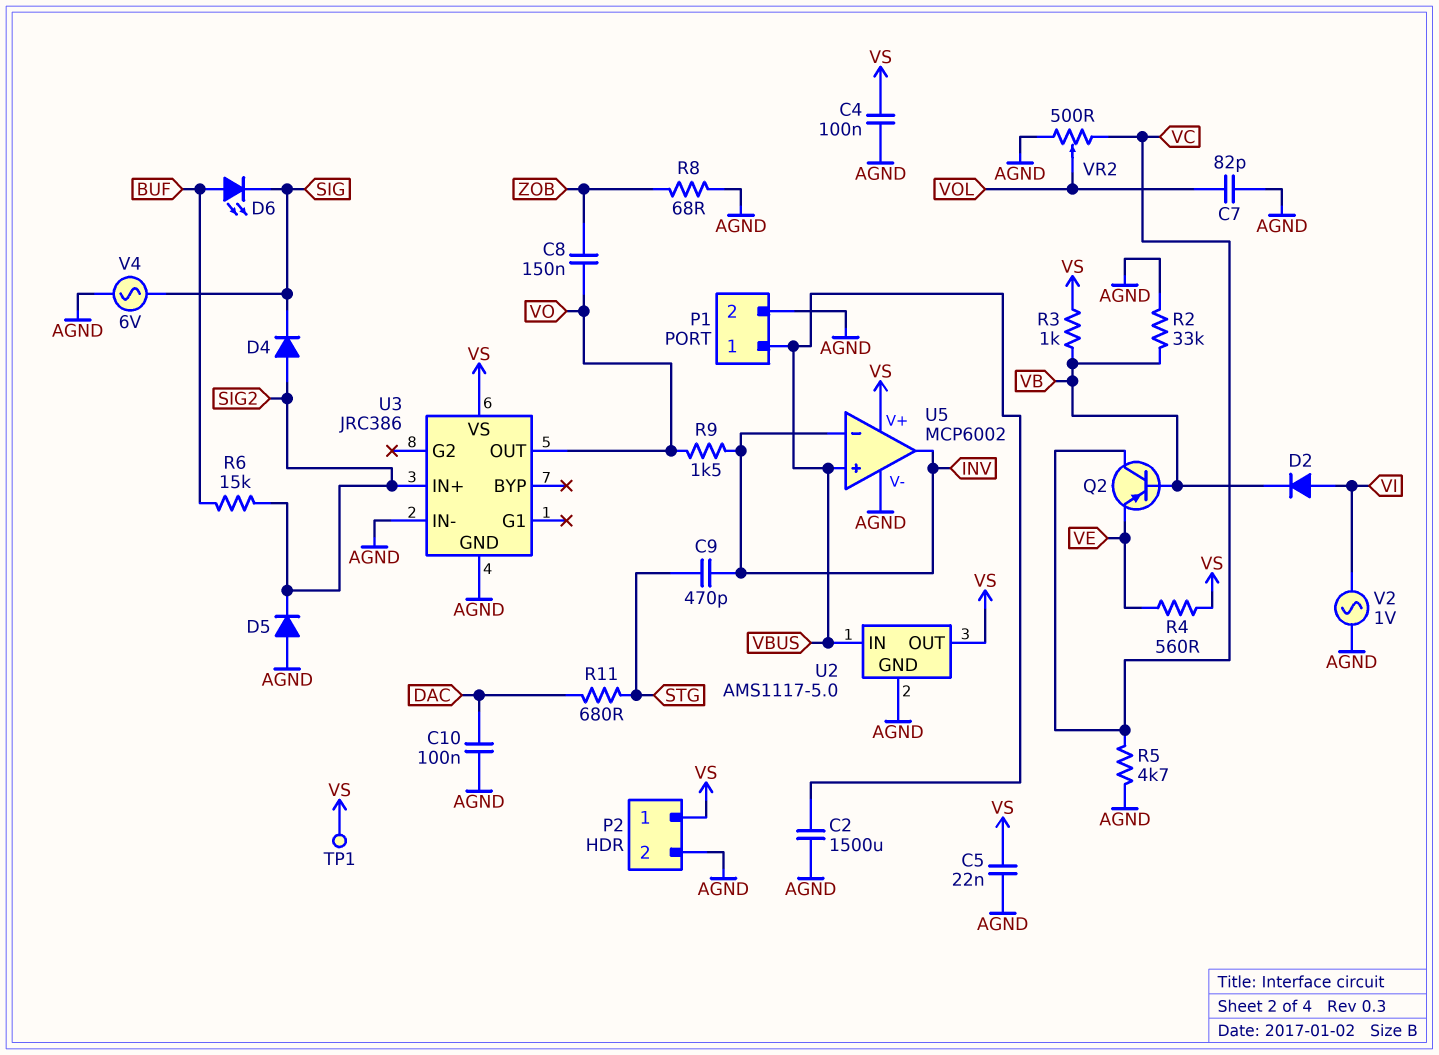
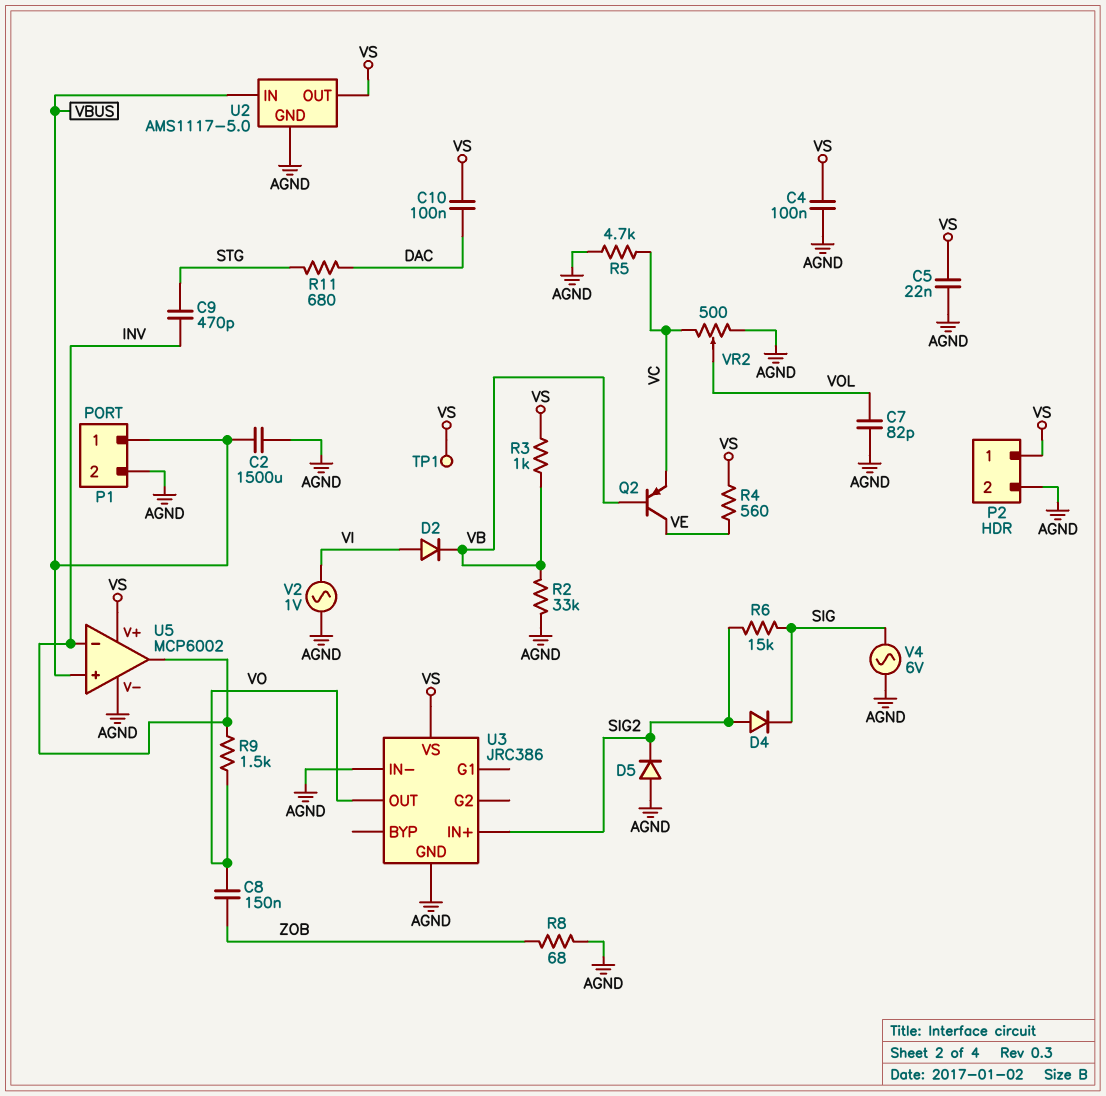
C10: 100nF (AGND, DAC) -> 100nF (DAC, VS)
D6: LED (A BUF, K SIG) -> none
Q2: PNP (B VB, C VC, E VE) -> PNP (B VB, C VE, E VC)
R6: 15k (BUF, SIG2) -> 15k (SIG, SIG2)

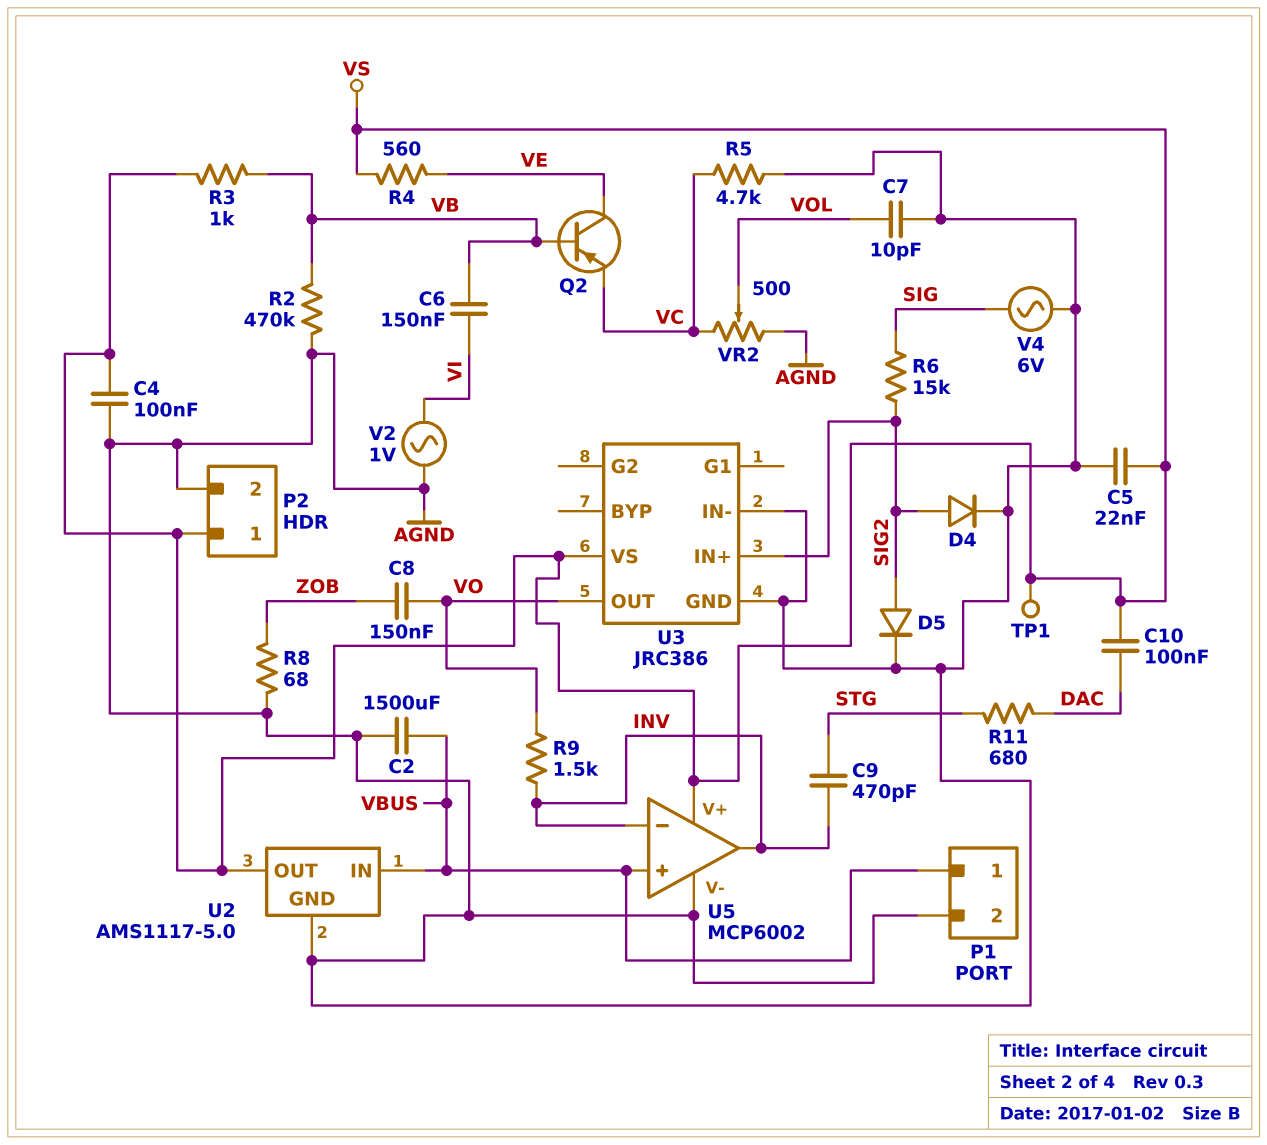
C6: none -> 150nF (VB, VI)
C7: 82pF (AGND, VOL) -> 10pF (AGND, VOL)
D2: diode (A VI, K VB) -> none
D4: diode (A SIG2, K SIG) -> diode (A SIG2, K AGND)
D5: diode (A AGND, K SIG2) -> diode (A SIG2, K AGND)
R2: 33k (AGND, VB) -> 470k (AGND, VB)

